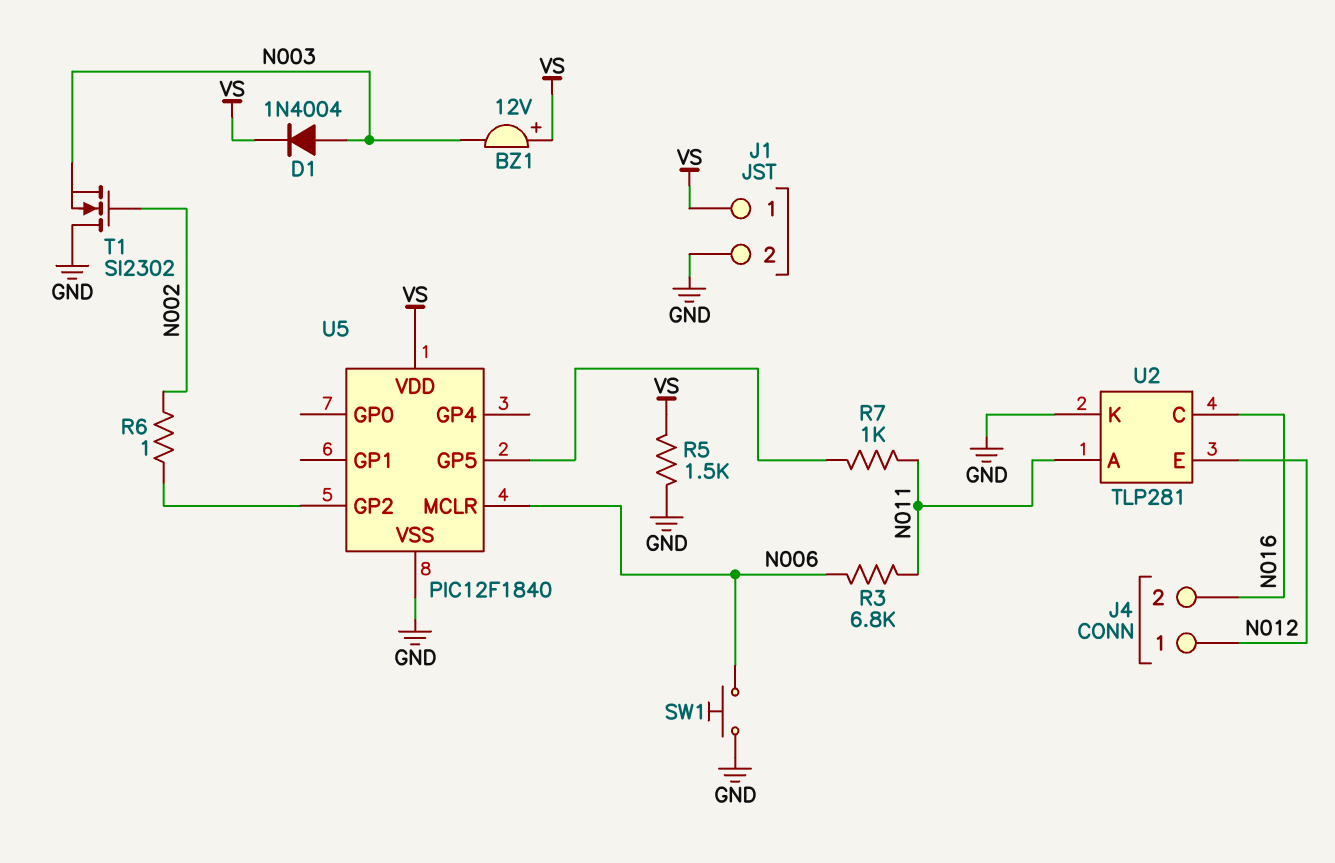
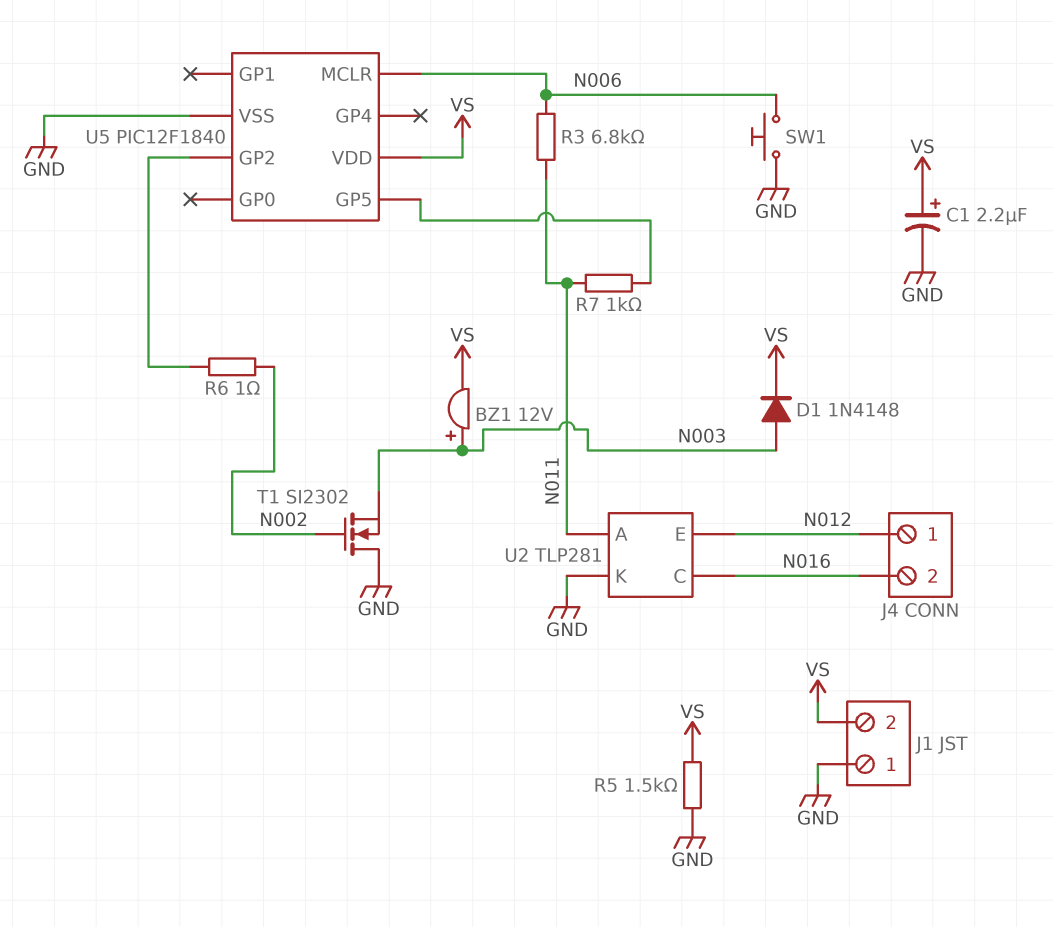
BZ1: buzzer 12V (plus VS, minus N003) -> buzzer 12V (plus N003, minus VS)
C1: none -> 2.2uF (plus VS, minus GND)
D1: diode 1N4004 (A N003, K VS) -> diode 1N4148 (A N003, K VS)
J1 pin 1: VS -> GND
J1 pin 2: GND -> VS

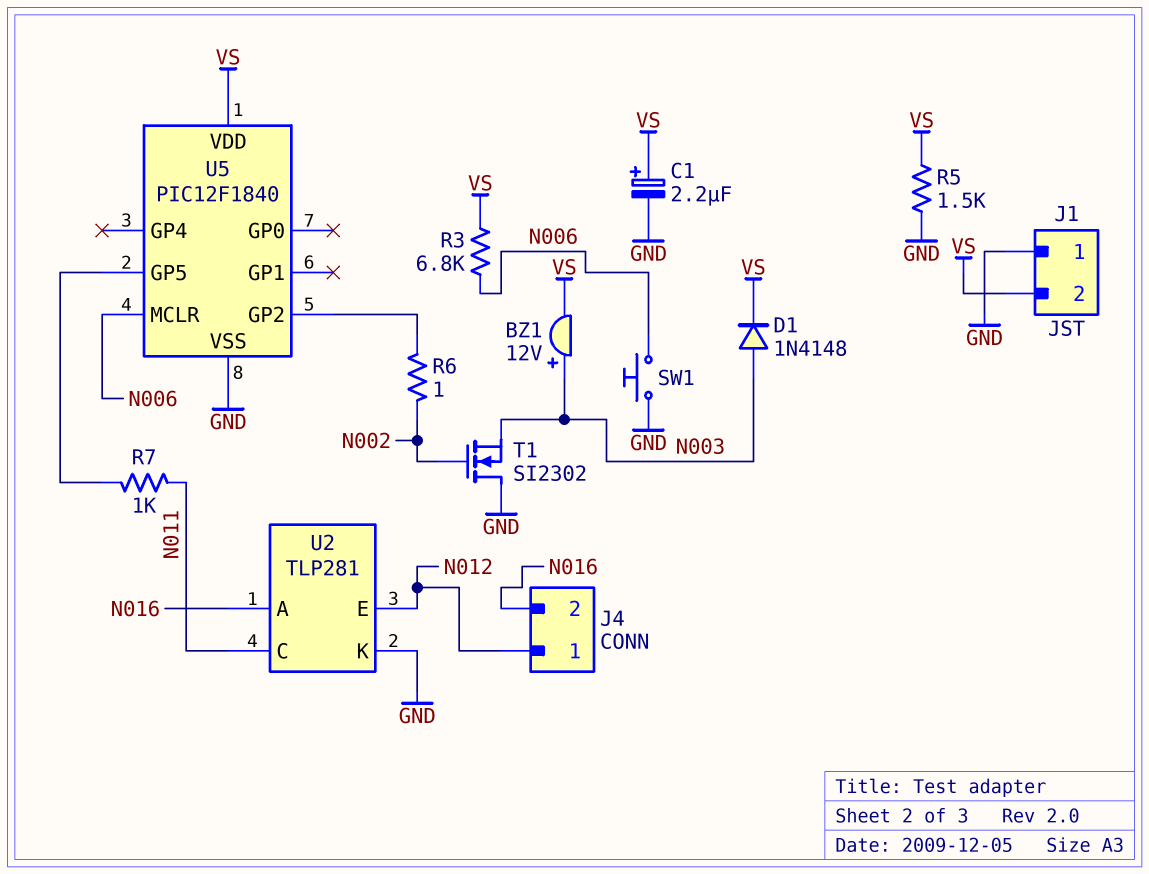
R3: 6.8k (N006, N011) -> 6.8k (N006, VS)
U2 pin A: N011 -> N016
U2 pin C: N016 -> N011

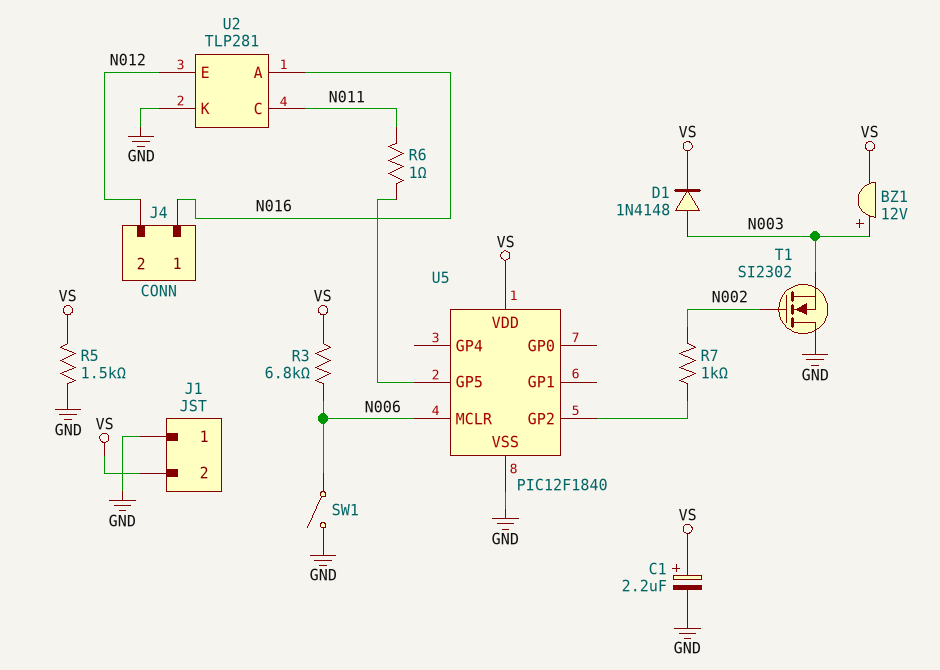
J4 pin 1: N012 -> N016
J4 pin 2: N016 -> N012
R6: 1 (N002, U5/GP2) -> 1 (N011, U5/GP5)
R7: 1k (N011, U5/GP5) -> 1k (N002, U5/GP2)
SW1: button (GND, N006) -> switch (GND, N006)

